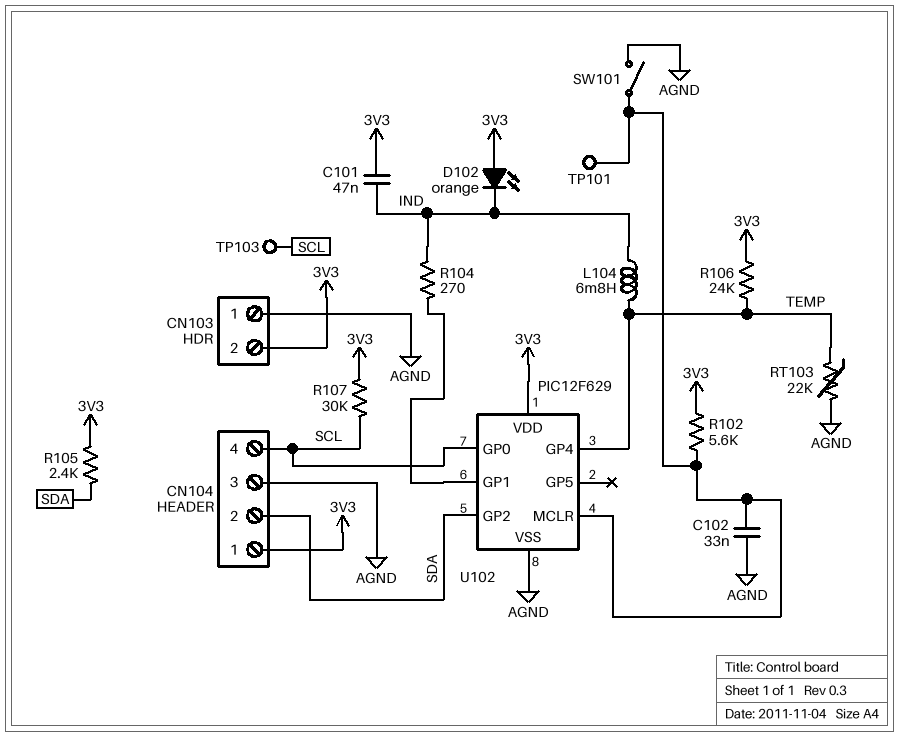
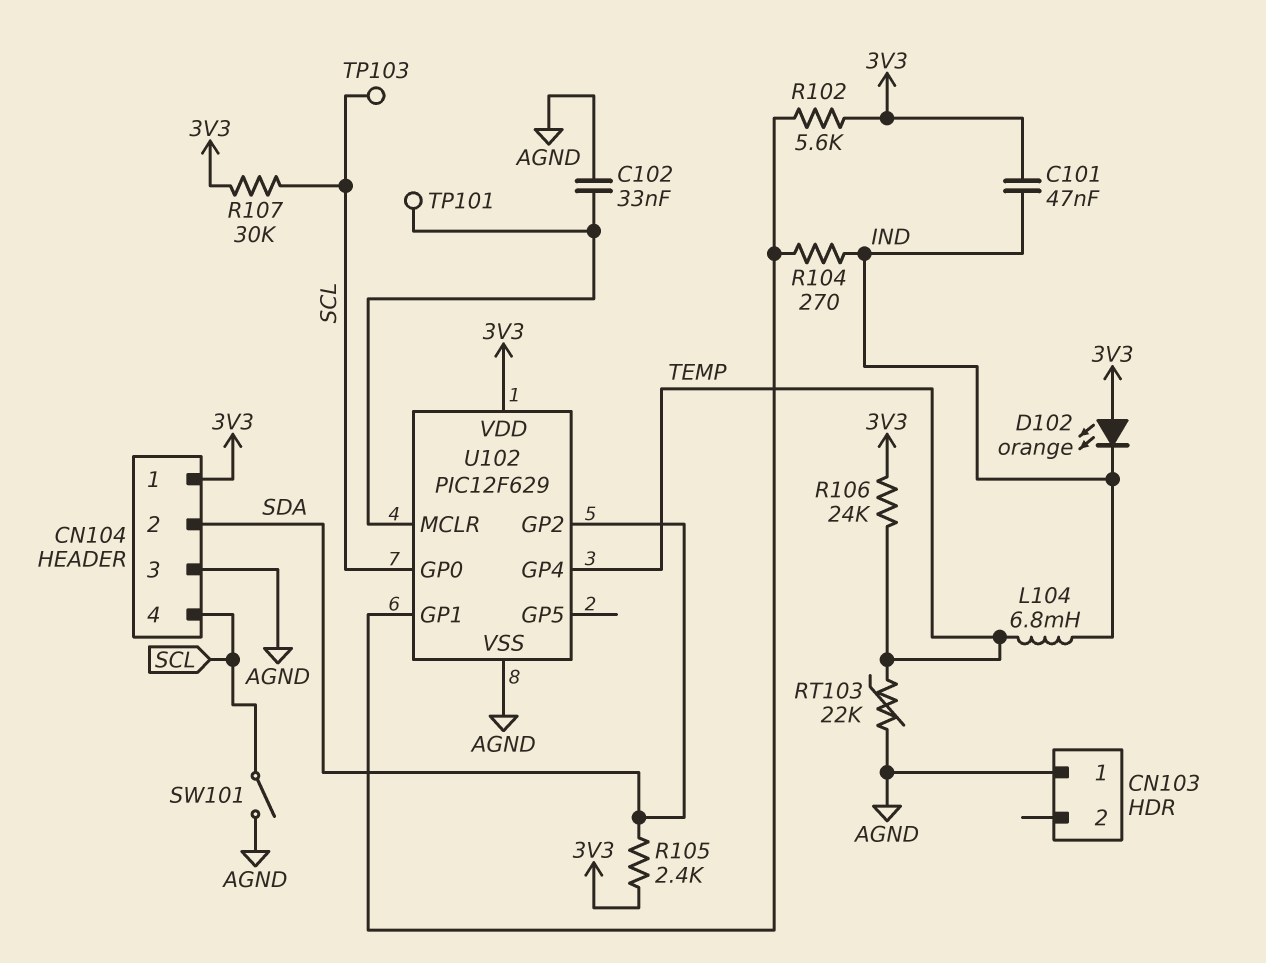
CN103 pin 2: 3V3 -> none
R102: 5.6k (3V3, U102/MCLR) -> 5.6k (3V3, U102/GP1)
SW101: switch (AGND, U102/MCLR) -> switch (AGND, SCL)

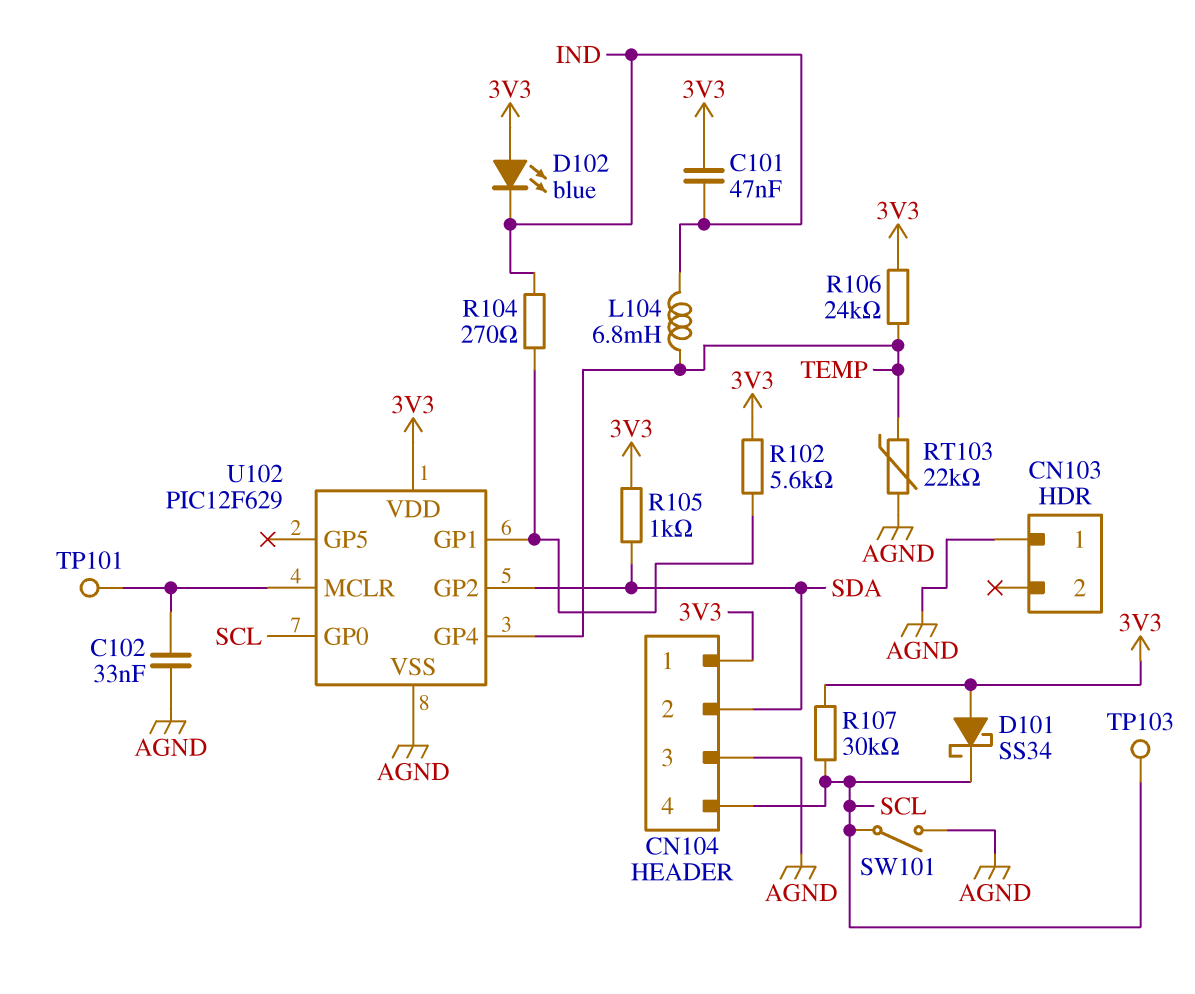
D101: none -> schottky SS34 (A 3V3, K SCL)
D102: LED orange (A 3V3, K IND) -> LED blue (A 3V3, K IND)
R105: 2.4k (3V3, SDA) -> 1k (3V3, SDA)

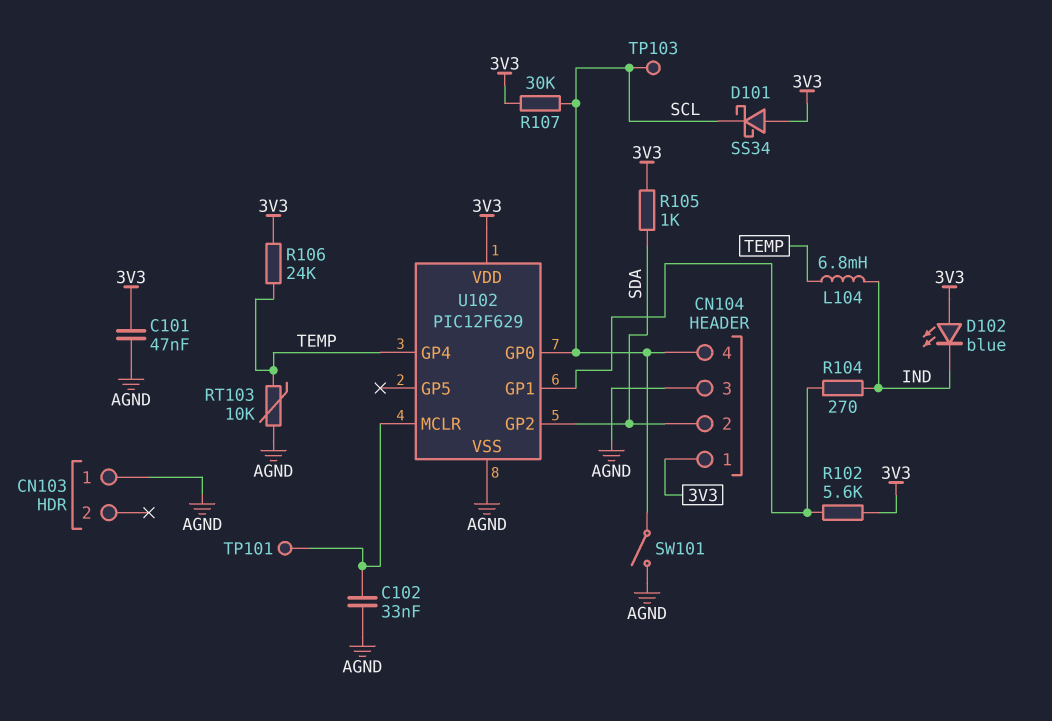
C101: 47nF (3V3, IND) -> 47nF (3V3, AGND)
RT103: 22k (AGND, TEMP) -> 10k (AGND, TEMP)

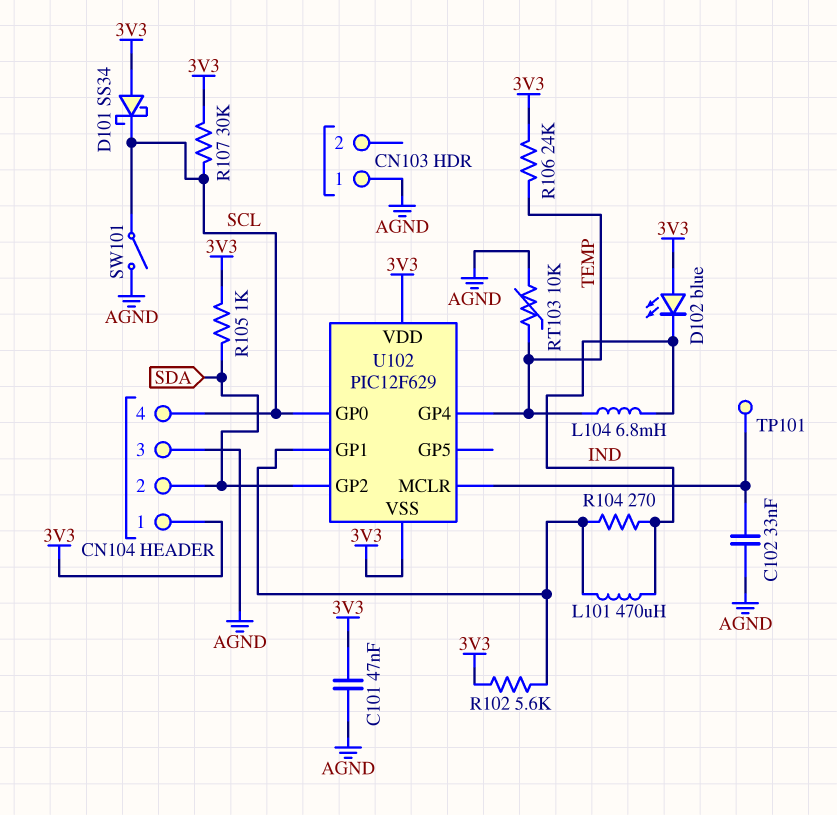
L101: none -> 470uH (IND, U102/GP1)
TP103: test point (SCL) -> none
U102 pin VSS: AGND -> 3V3

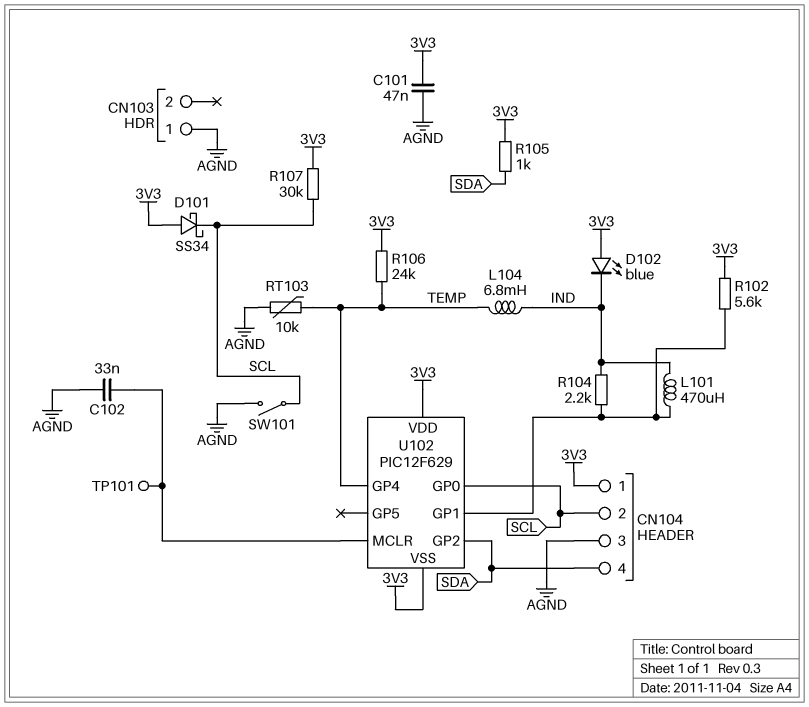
CN104 pin 2: SDA -> SCL
CN104 pin 4: SCL -> SDA
R104: 270 (IND, U102/GP1) -> 2.2k (IND, U102/GP1)

